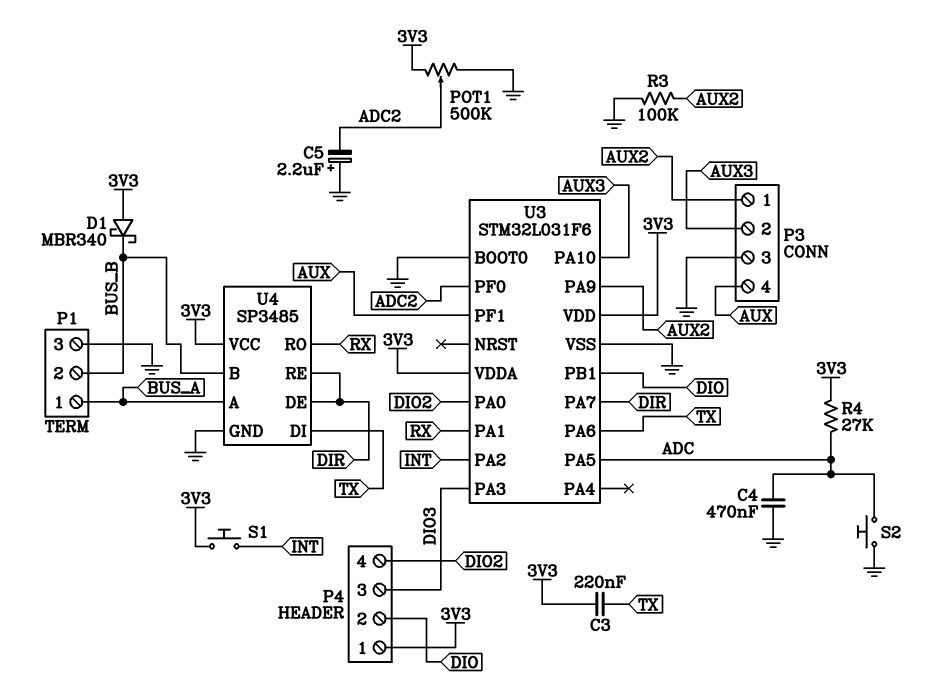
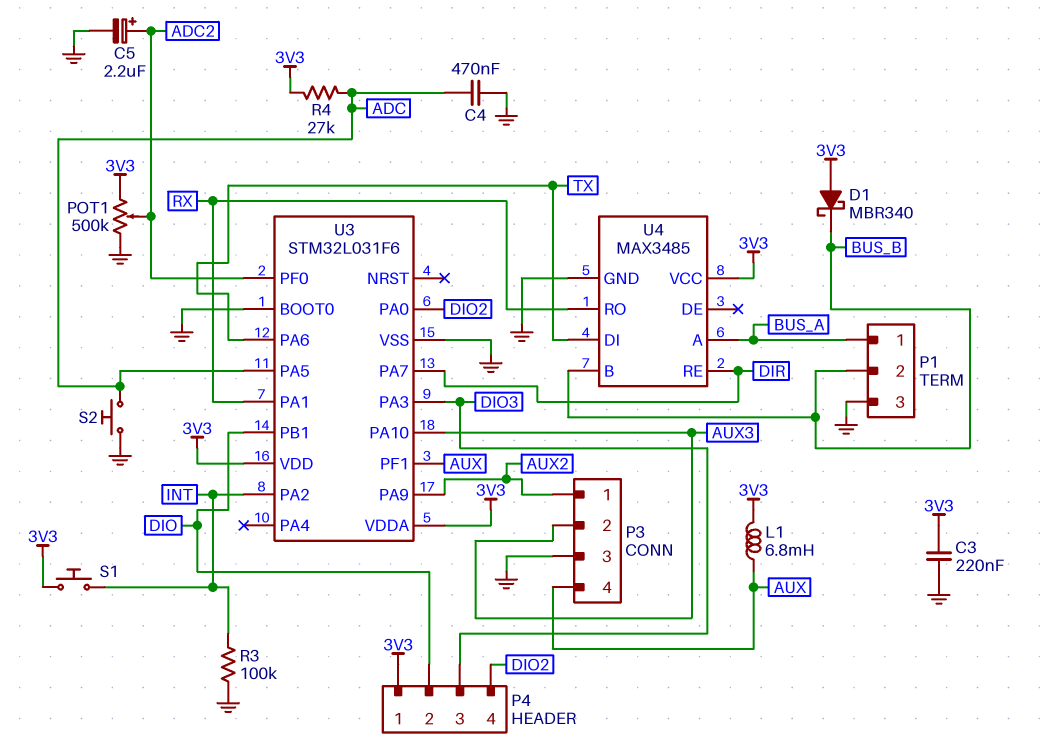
C3: 220nF (3V3, TX) -> 220nF (3V3, GND)
C5: 2.2uF (plus GND, minus ADC2) -> 2.2uF (plus ADC2, minus GND)
L1: none -> 6.8mH (3V3, AUX)
R3: 100k (AUX2, GND) -> 100k (GND, INT)
U4: SP3485 -> MAX3485
U4 pin DE: DIR -> none

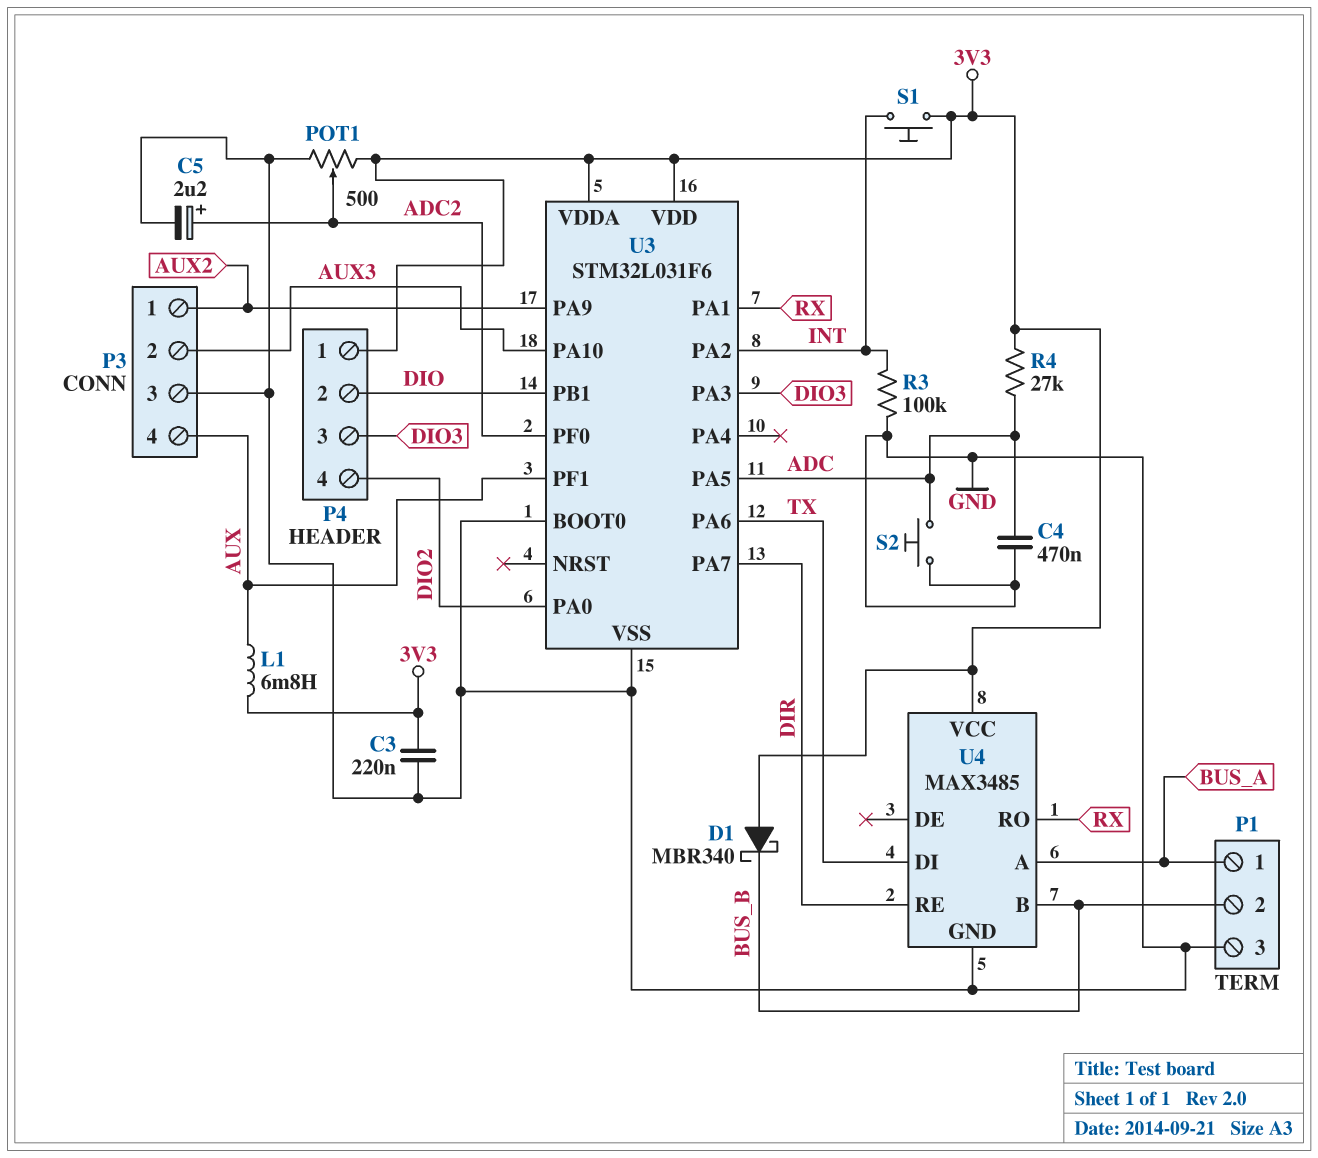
POT1: 500k (3V3, GND, wiper ADC2) -> 500 (3V3, GND, wiper ADC2)

